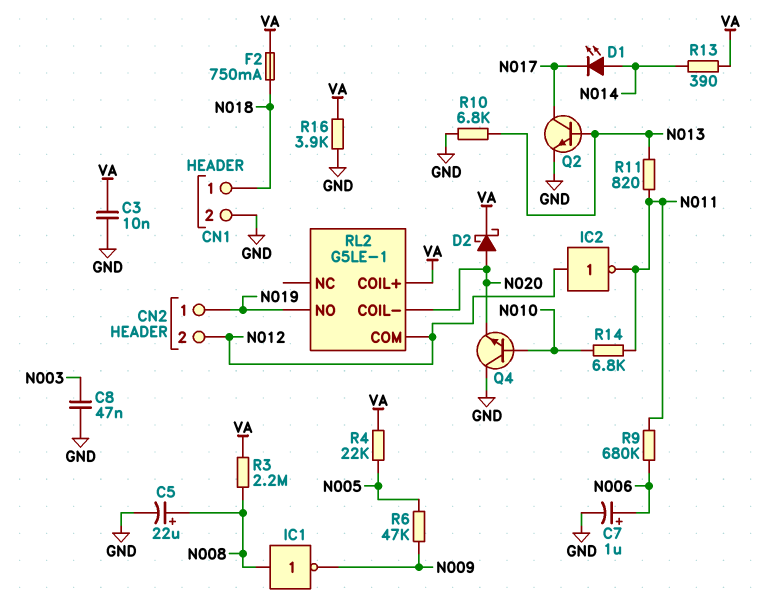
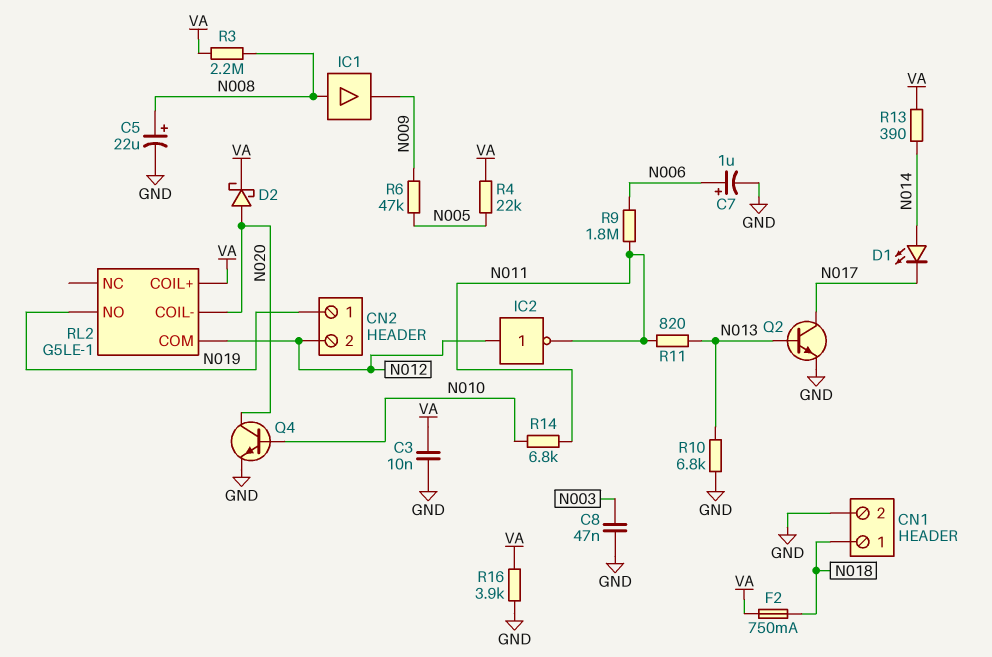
IC1: NOT (in N008, out N009) -> buffer (in N008, out N009)
Q4: NPN (B N010, C GND, E N020) -> NPN (B N010, C N020, E GND)
R9: 680k (N006, N011) -> 1.8M (N006, N011)

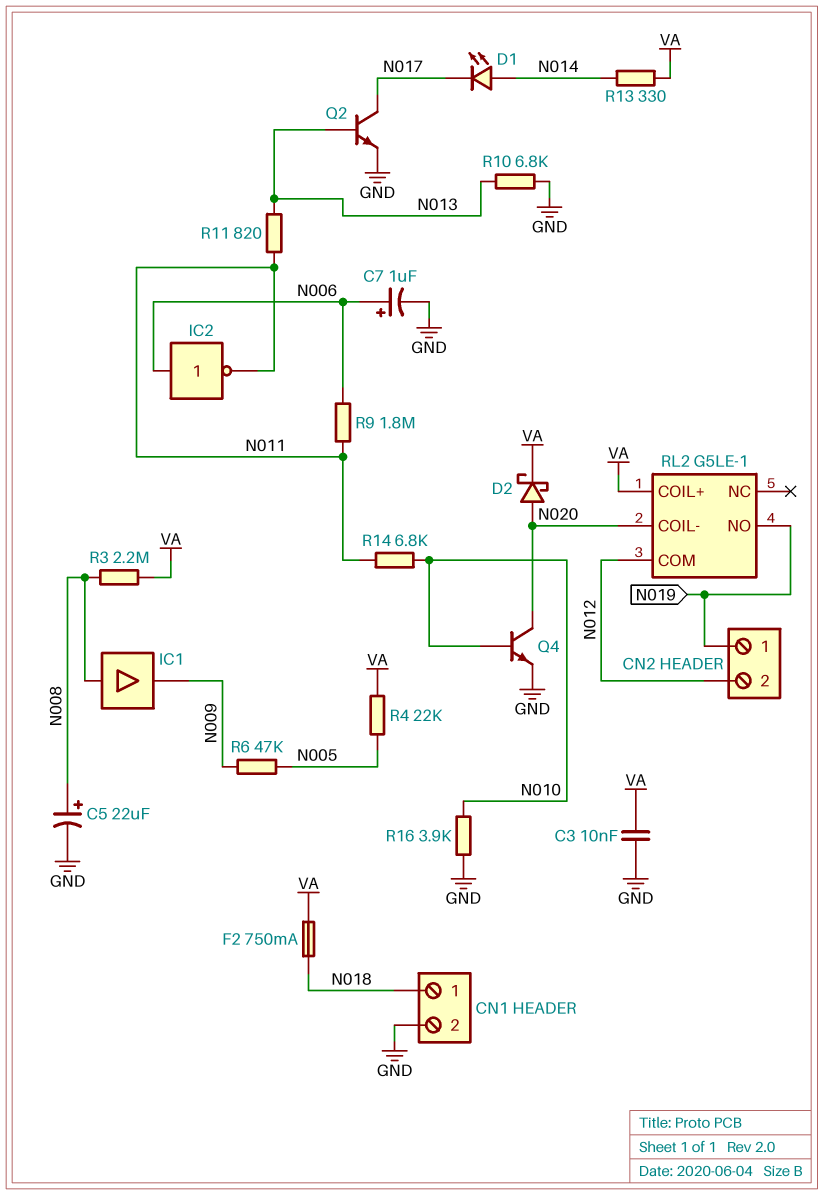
C8: 47nF (GND, N003) -> none
IC2: NOT (in N012, out N011) -> NOT (in N006, out N011)
R13: 390 (N014, VA) -> 330 (N014, VA)
R16: 3.9k (GND, VA) -> 3.9k (GND, N010)

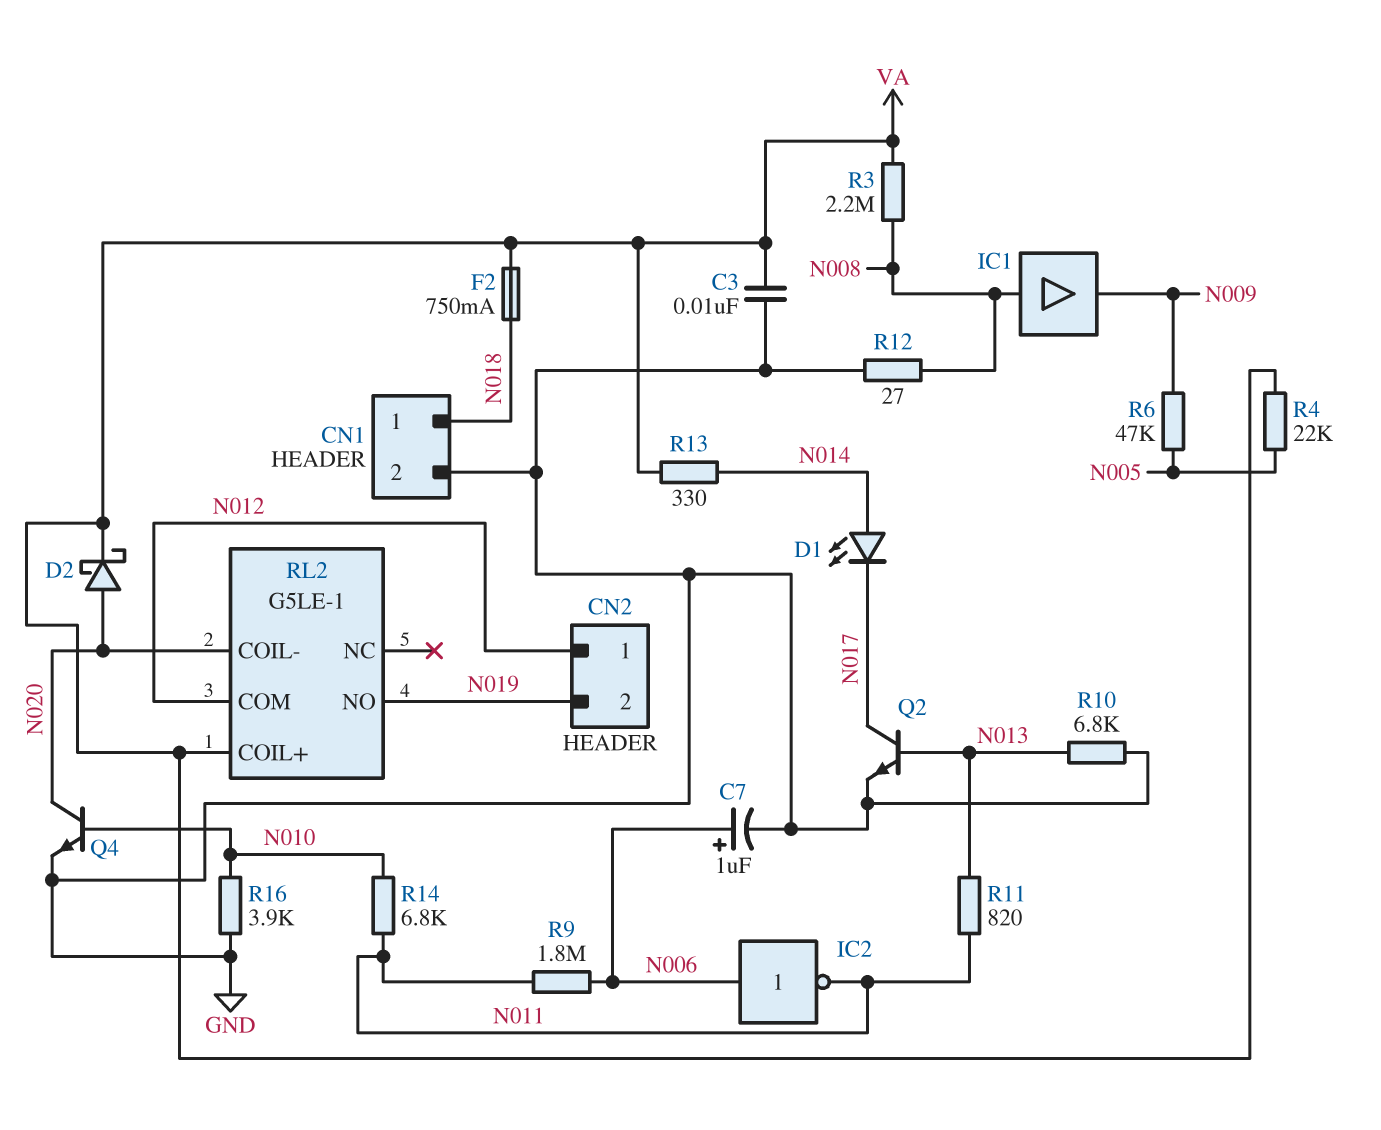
C5: 22uF (plus N008, minus GND) -> none
CN2 pin 1: N019 -> N012
CN2 pin 2: N012 -> N019
R12: none -> 27 (GND, N008)

